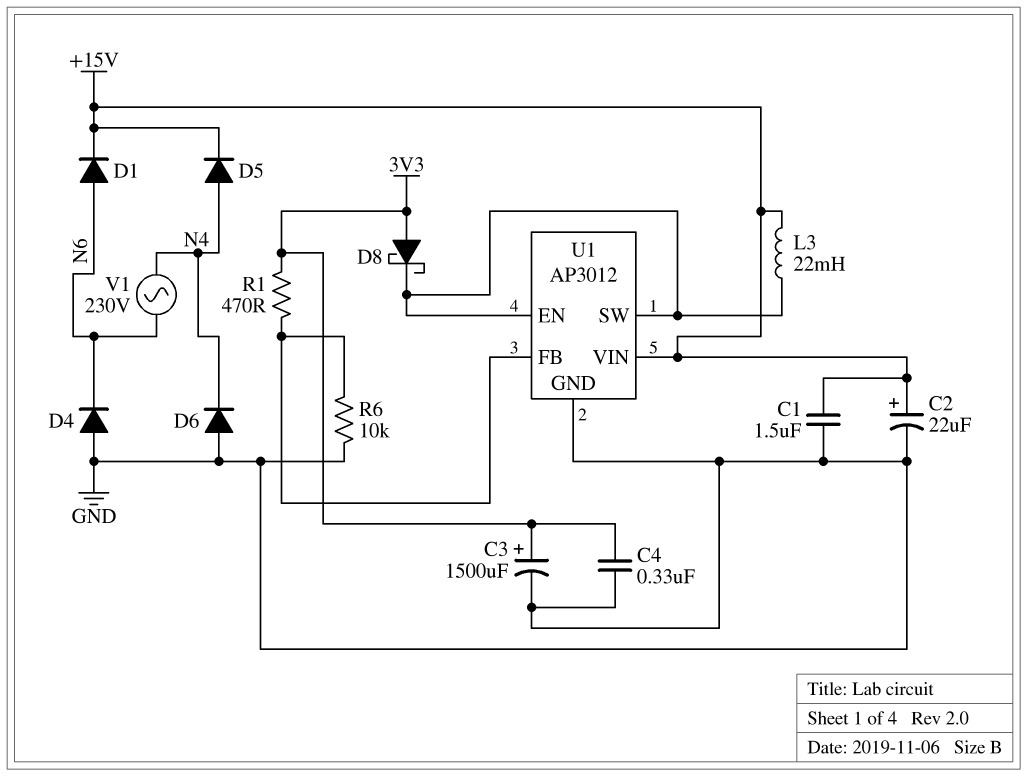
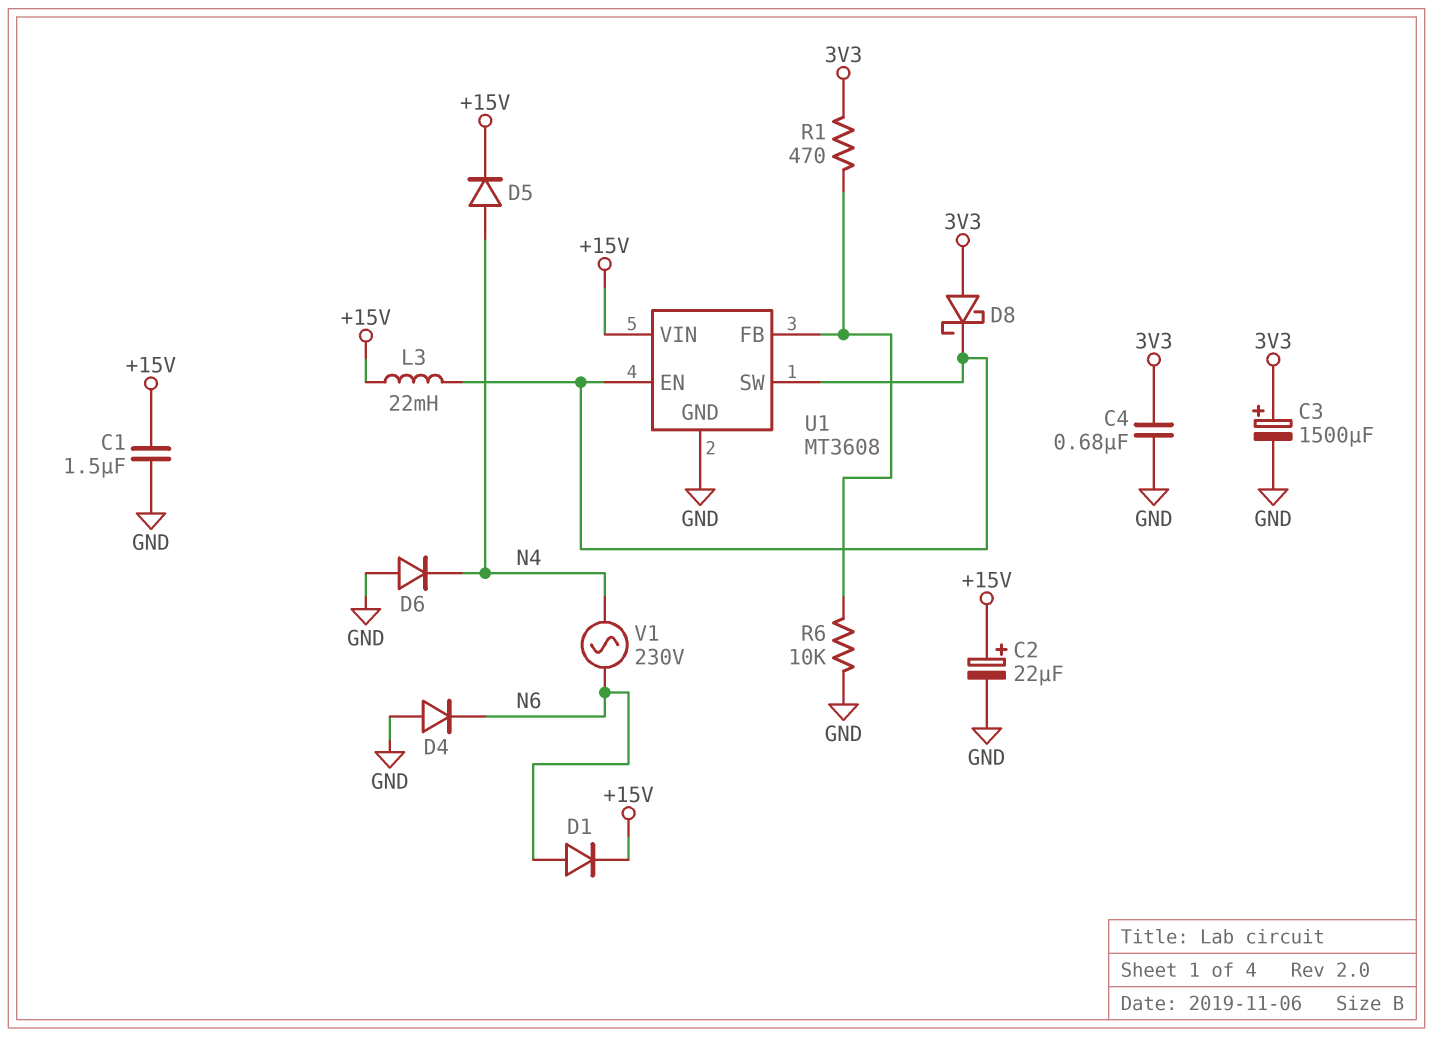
C4: 330nF (3V3, GND) -> 680nF (3V3, GND)
U1: AP3012 -> MT3608

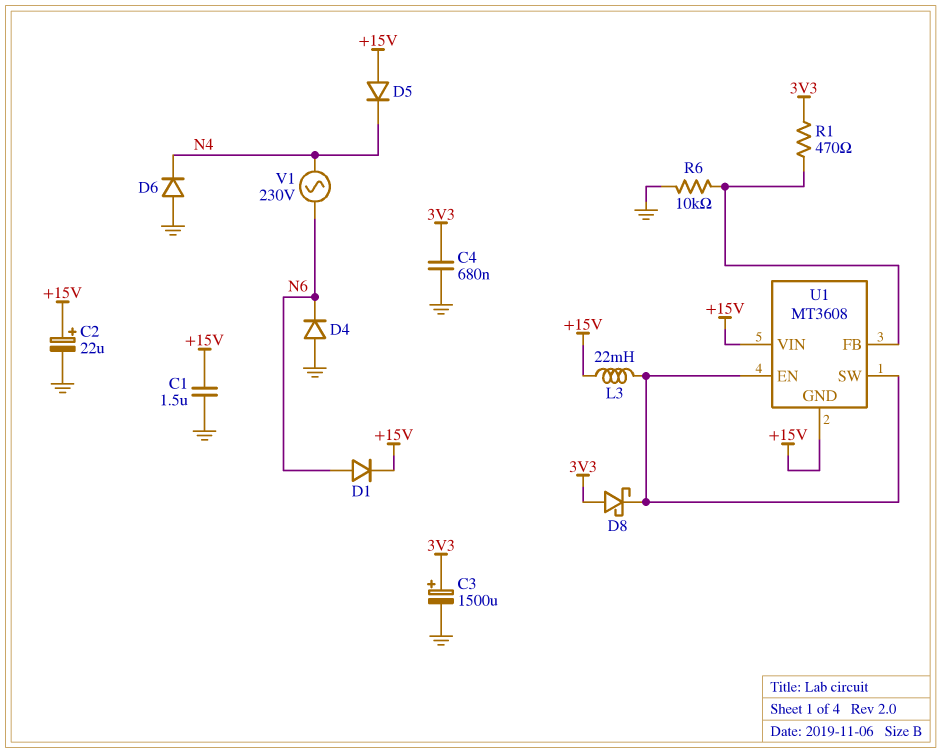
D5: diode (A N4, K +15V) -> diode (A +15V, K N4)
U1 pin GND: GND -> +15V

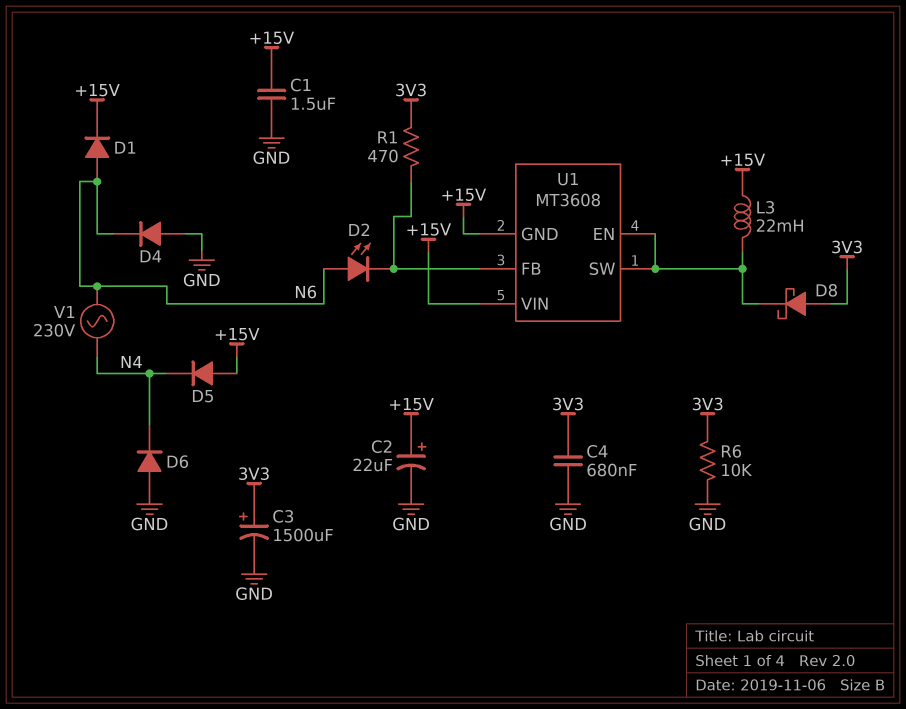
D2: none -> LED (A N6, K U1/FB)
R6: 10k (GND, U1/FB) -> 10k (3V3, GND)

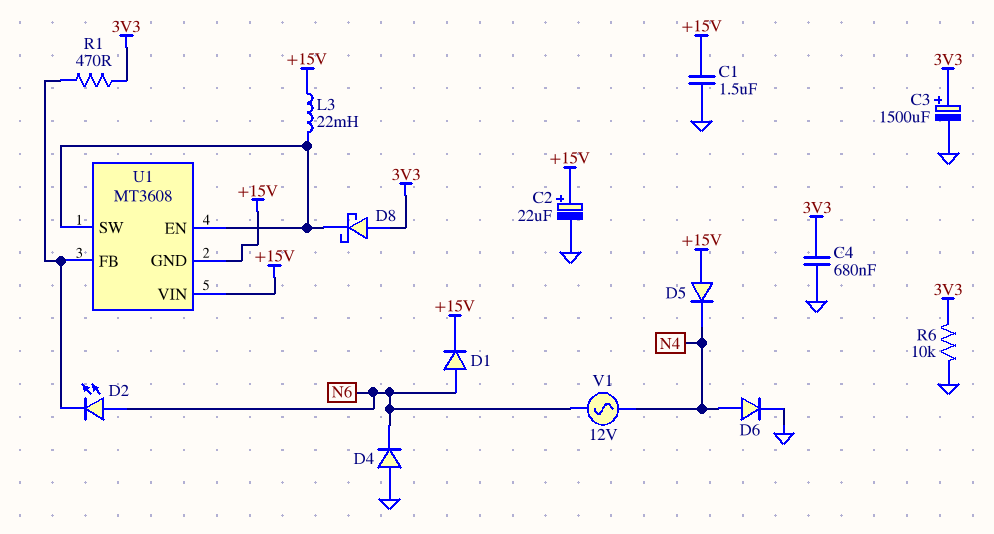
D6: diode (A GND, K N4) -> diode (A N4, K GND)
V1: AC 230V (N4, N6) -> AC 12V (N4, N6)

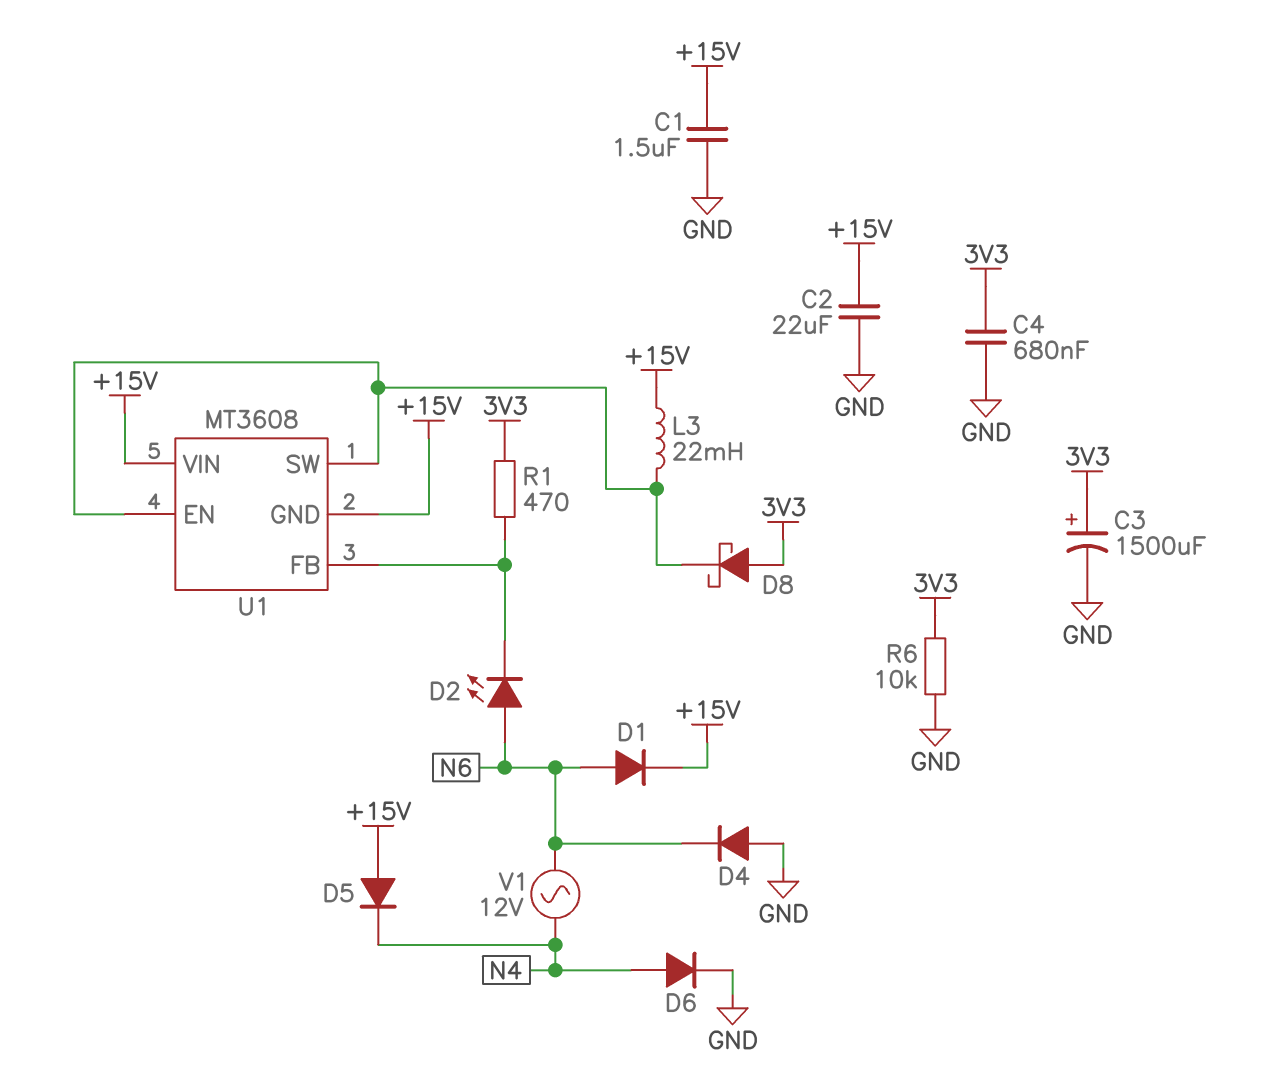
C2: 22uF (plus +15V, minus GND) -> 22uF (+15V, GND)

